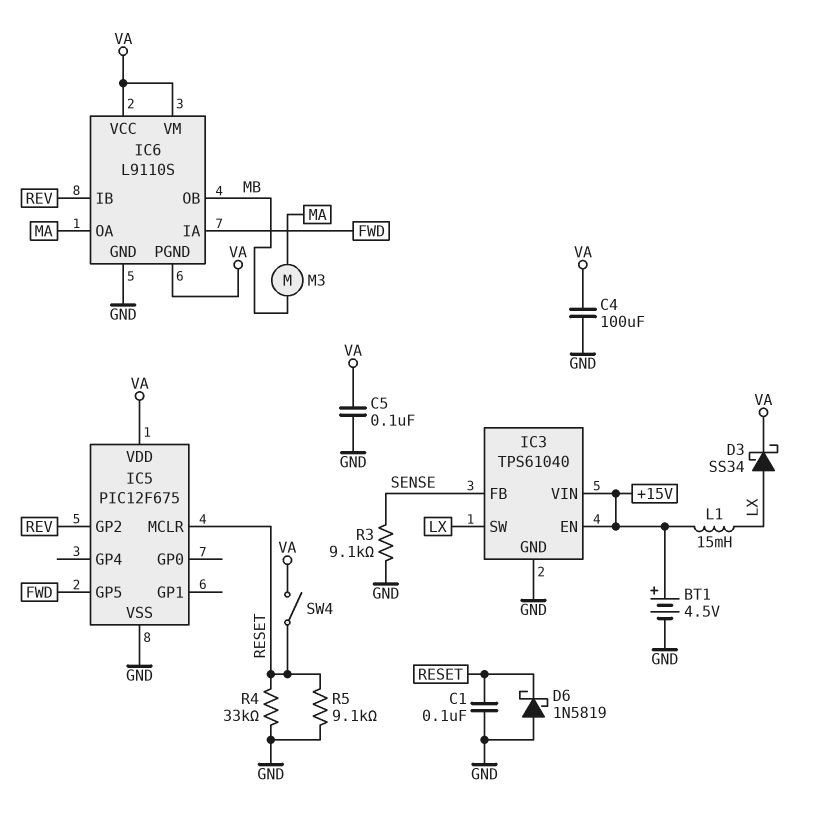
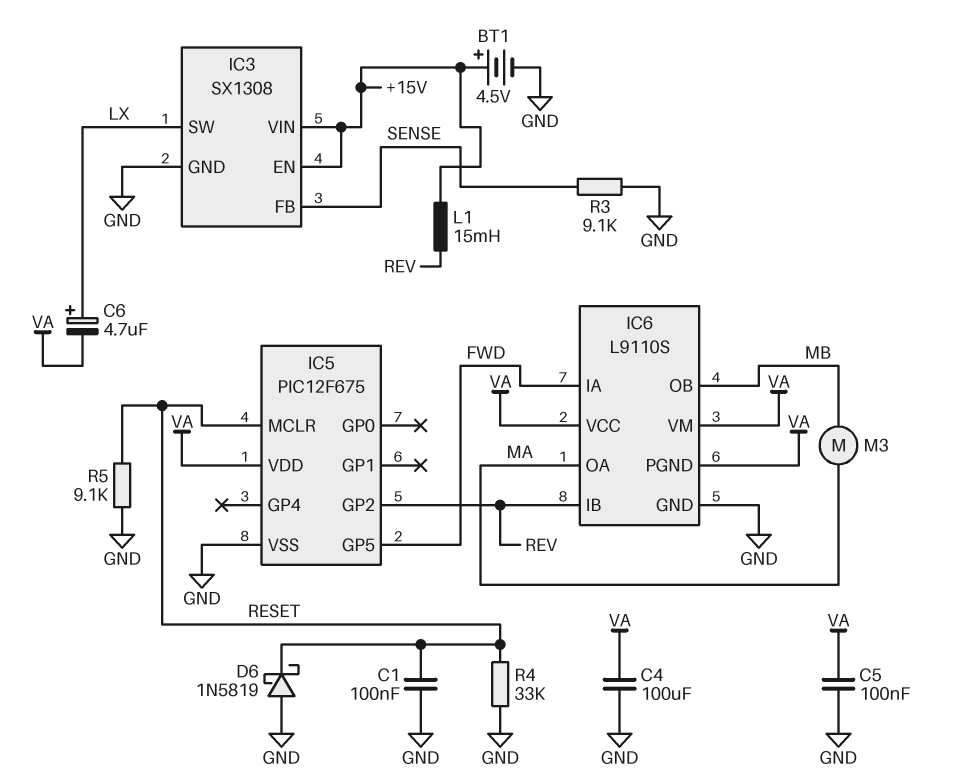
C6: none -> 4.7uF (plus LX, minus VA)
D3: schottky SS34 (A LX, K VA) -> none
IC3: TPS61040 -> SX1308
L1: 15mH (+15V, LX) -> 15mH (+15V, REV)
SW4: switch (RESET, VA) -> none

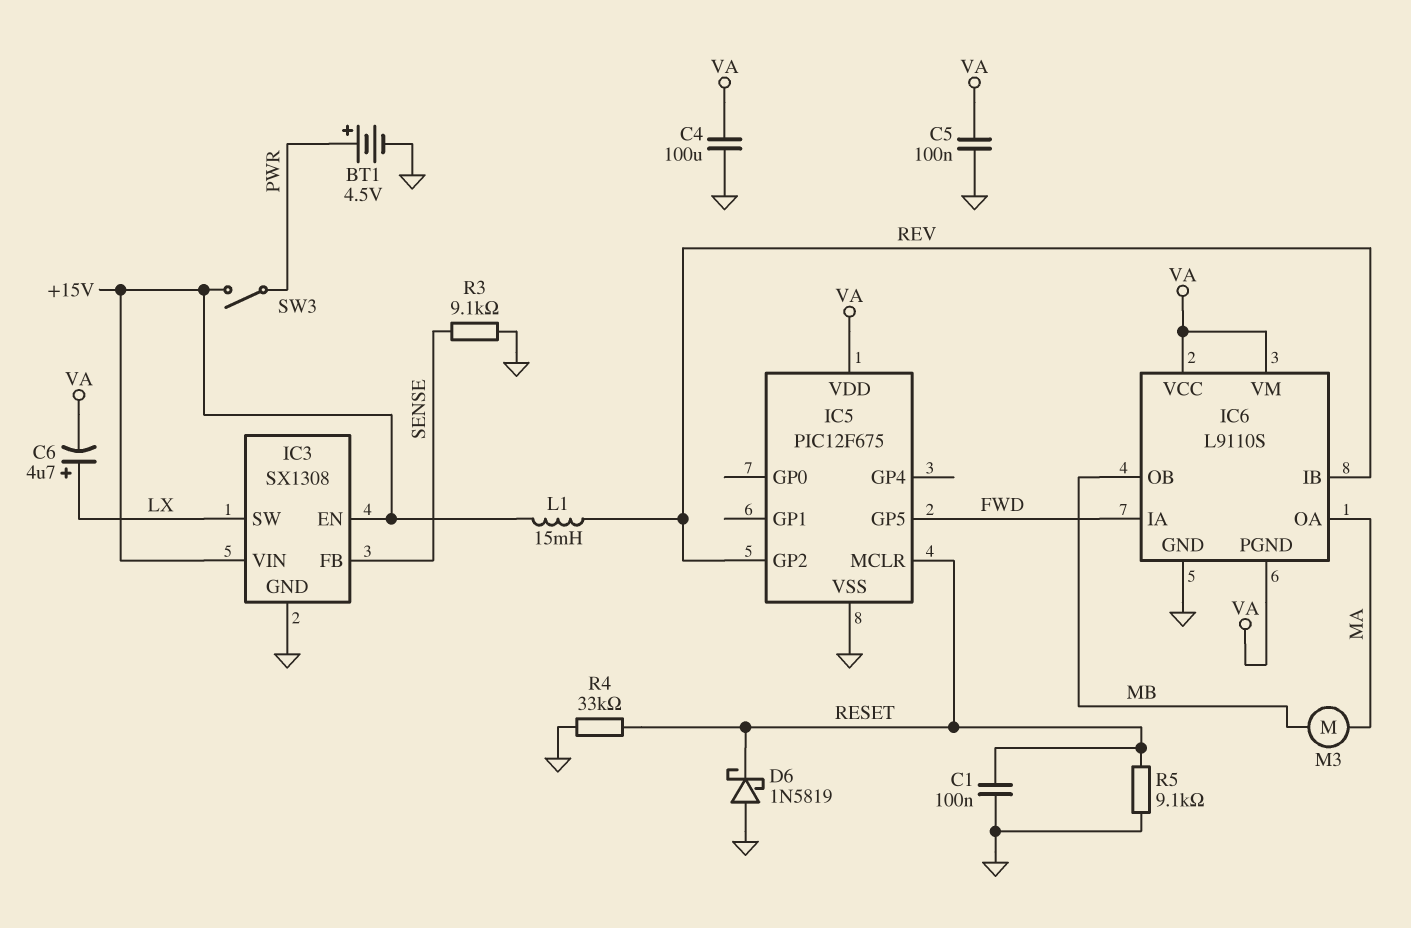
BT1: 4.5V (plus +15V, minus GND) -> 4.5V (plus PWR, minus GND)
SW3: none -> switch (+15V, PWR)

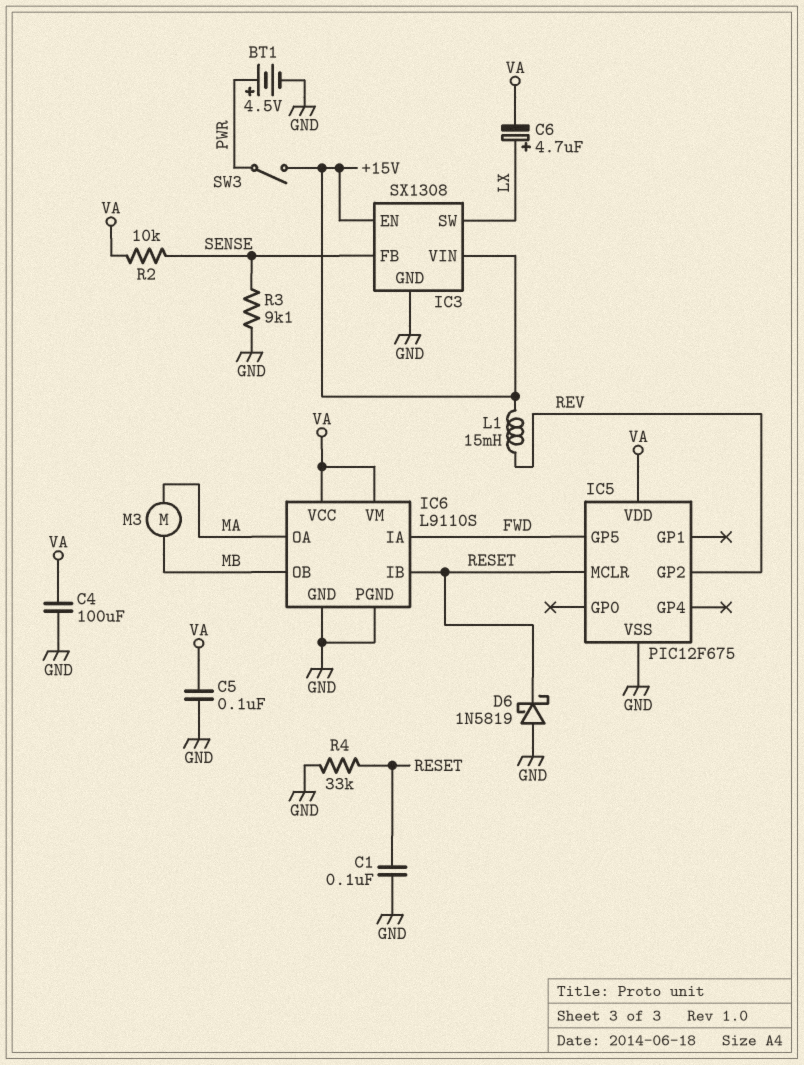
IC6 pin IB: REV -> RESET
IC6 pin PGND: VA -> GND
R2: none -> 10k (SENSE, VA)
R5: 9.1k (GND, RESET) -> none

